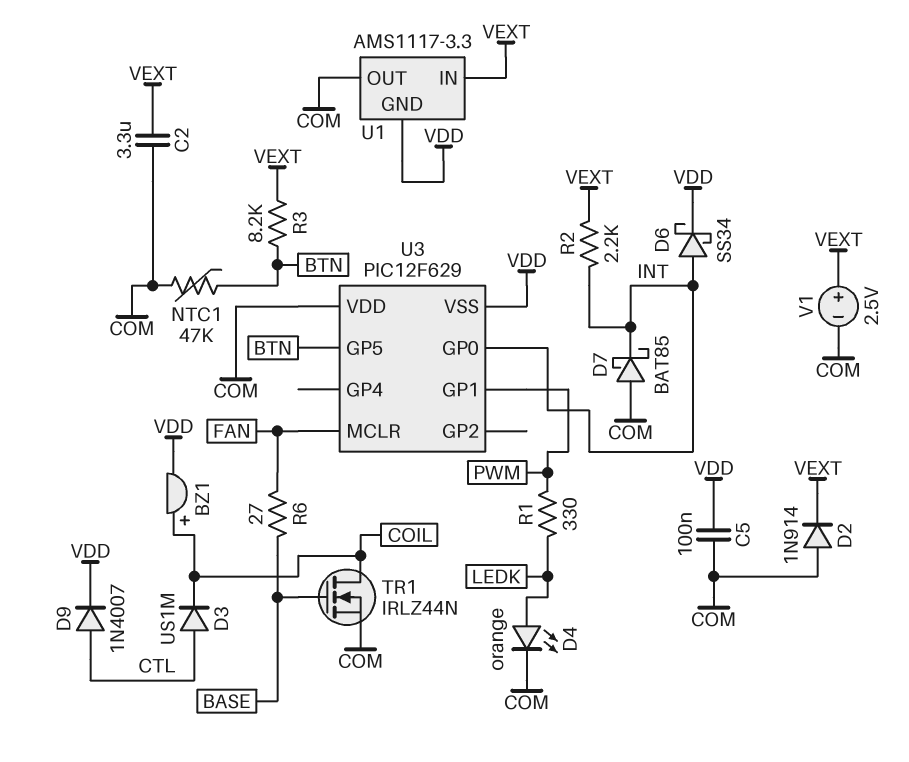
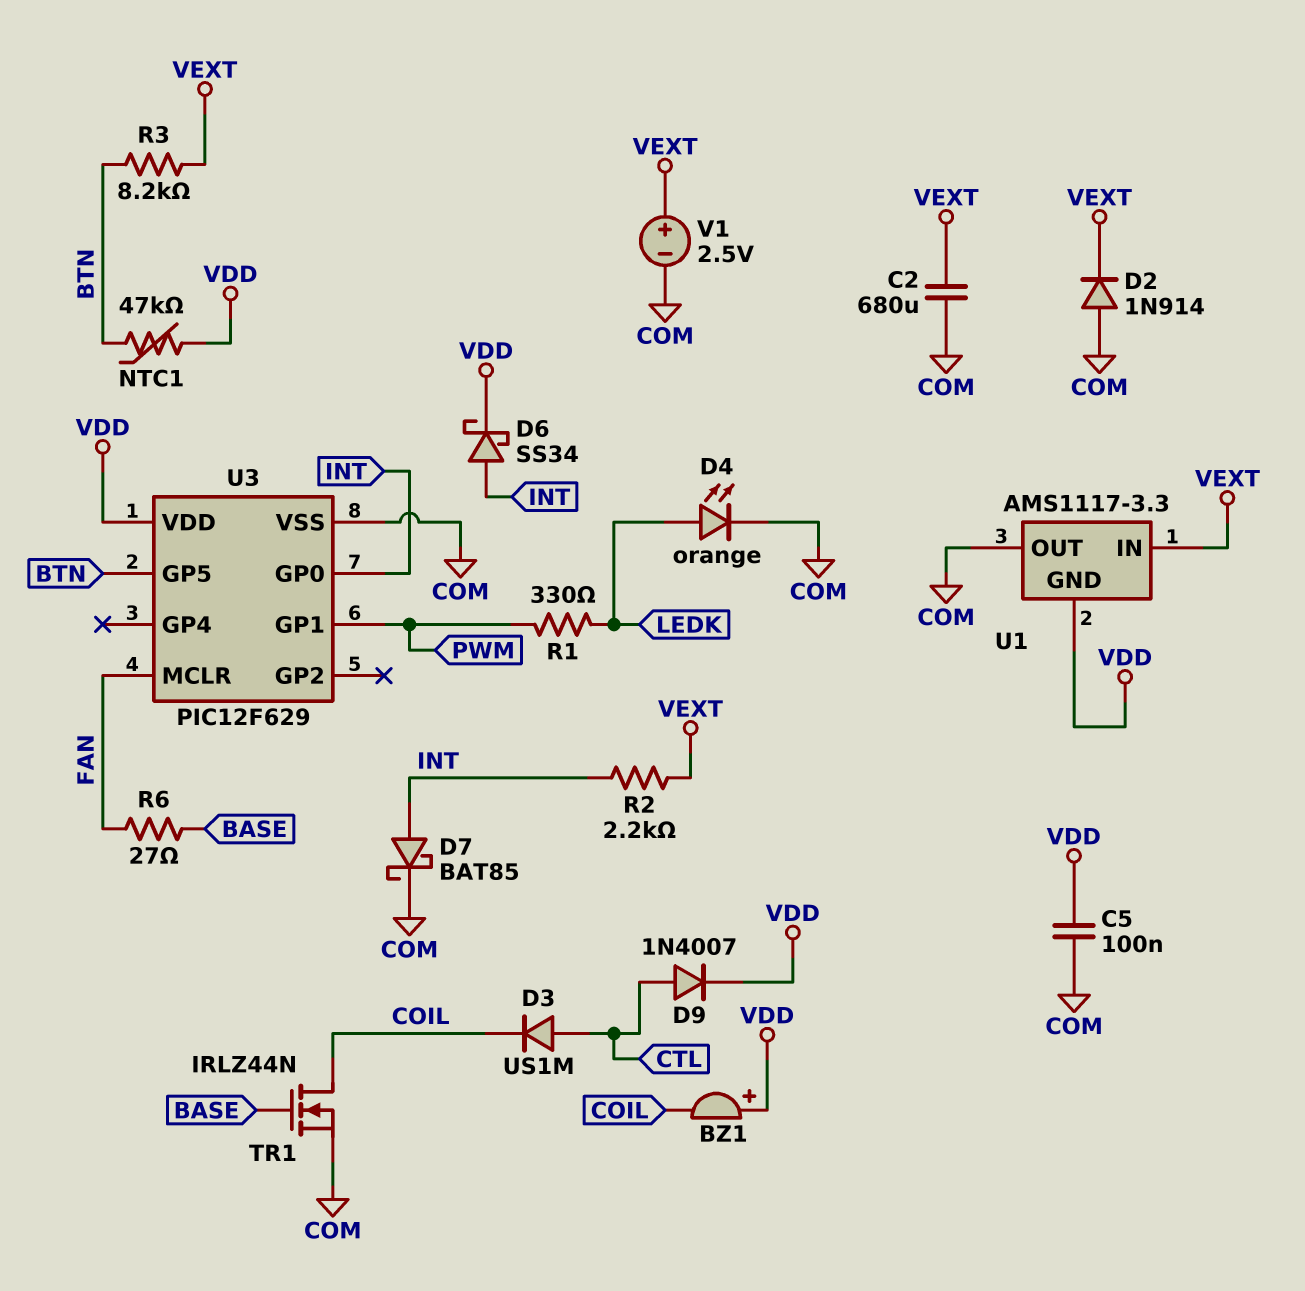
BZ1: buzzer (plus COIL, minus VDD) -> buzzer (plus VDD, minus COIL)
C2: 3.3uF (COM, VEXT) -> 680uF (COM, VEXT)
D7: schottky BAT85 (A COM, K INT) -> schottky BAT85 (A INT, K COM)
NTC1: 47k (BTN, COM) -> 47k (BTN, VDD)
U3 pin VDD: COM -> VDD
U3 pin VSS: VDD -> COM

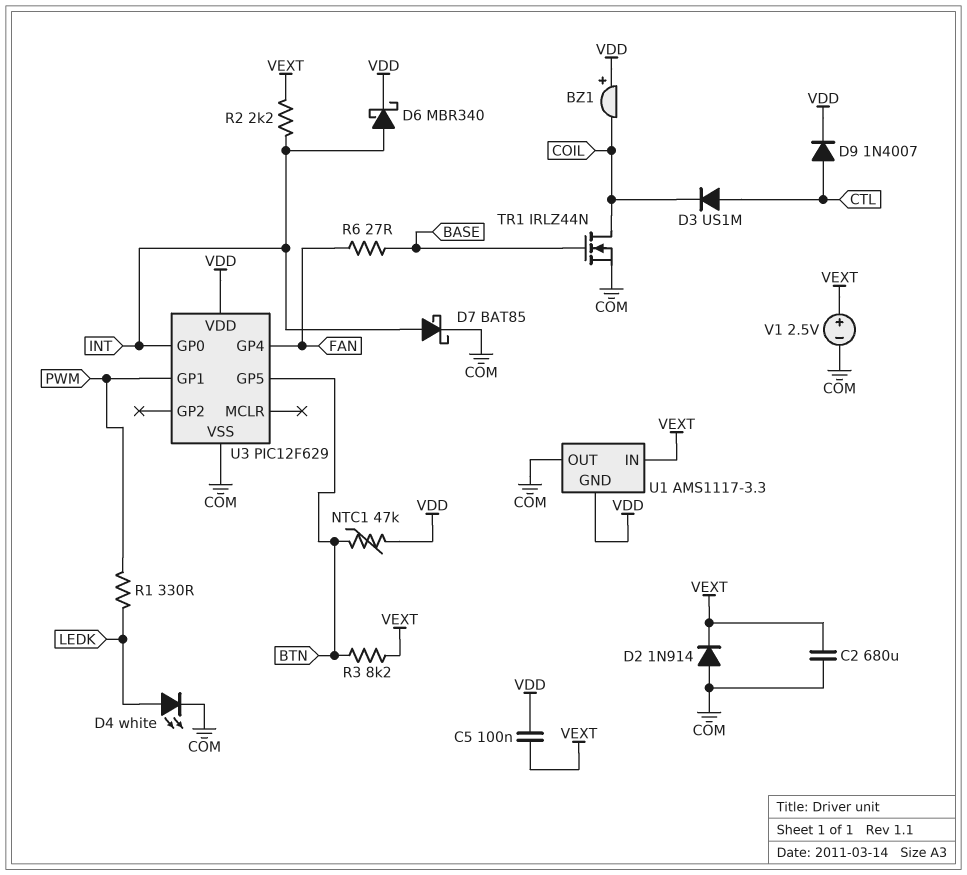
C5: 100nF (COM, VDD) -> 100nF (VDD, VEXT)
D4: LED orange (A LEDK, K COM) -> LED white (A LEDK, K COM)
D6: schottky SS34 (A INT, K VDD) -> schottky MBR340 (A INT, K VDD)
U3 pin GP4: none -> FAN
U3 pin MCLR: FAN -> none

